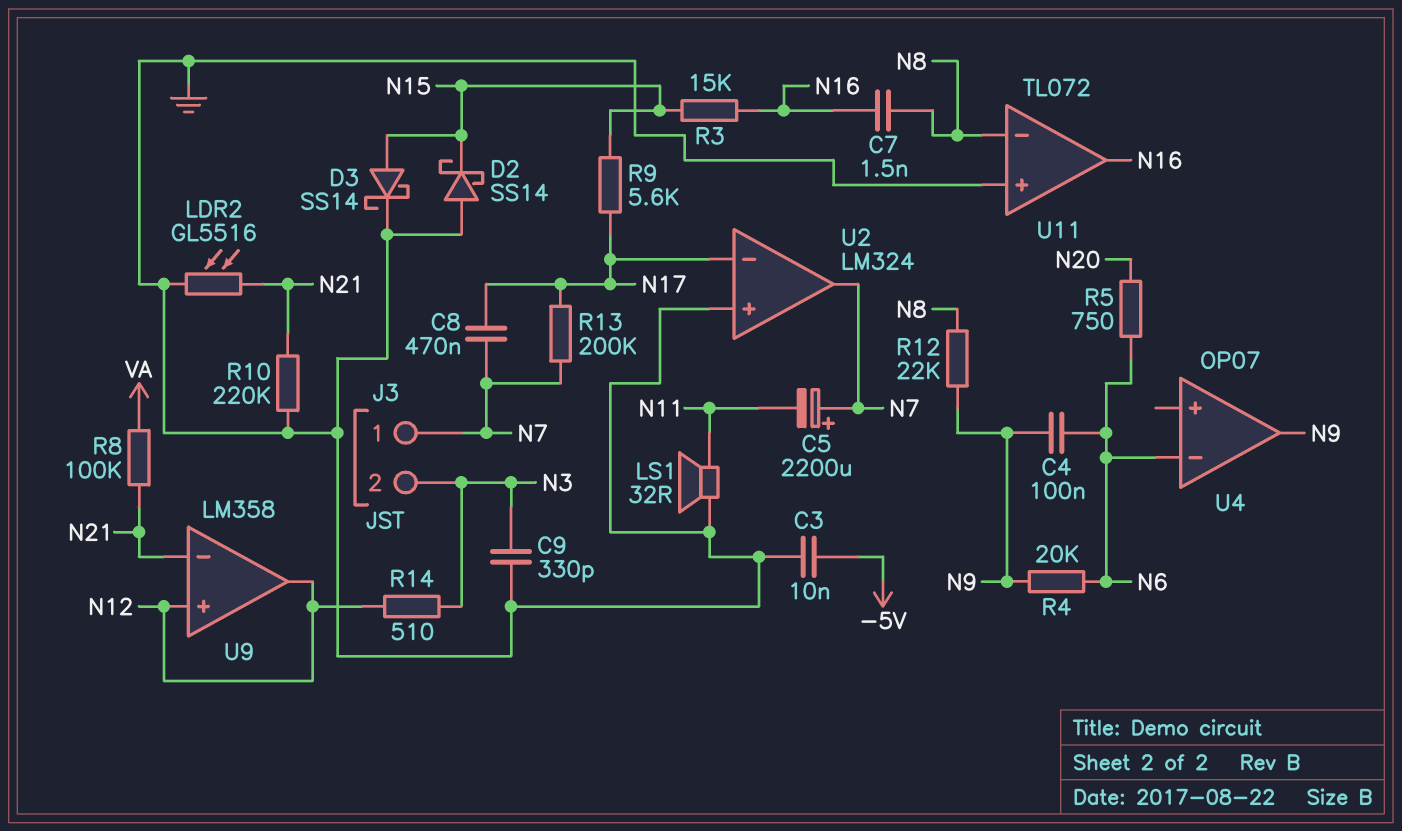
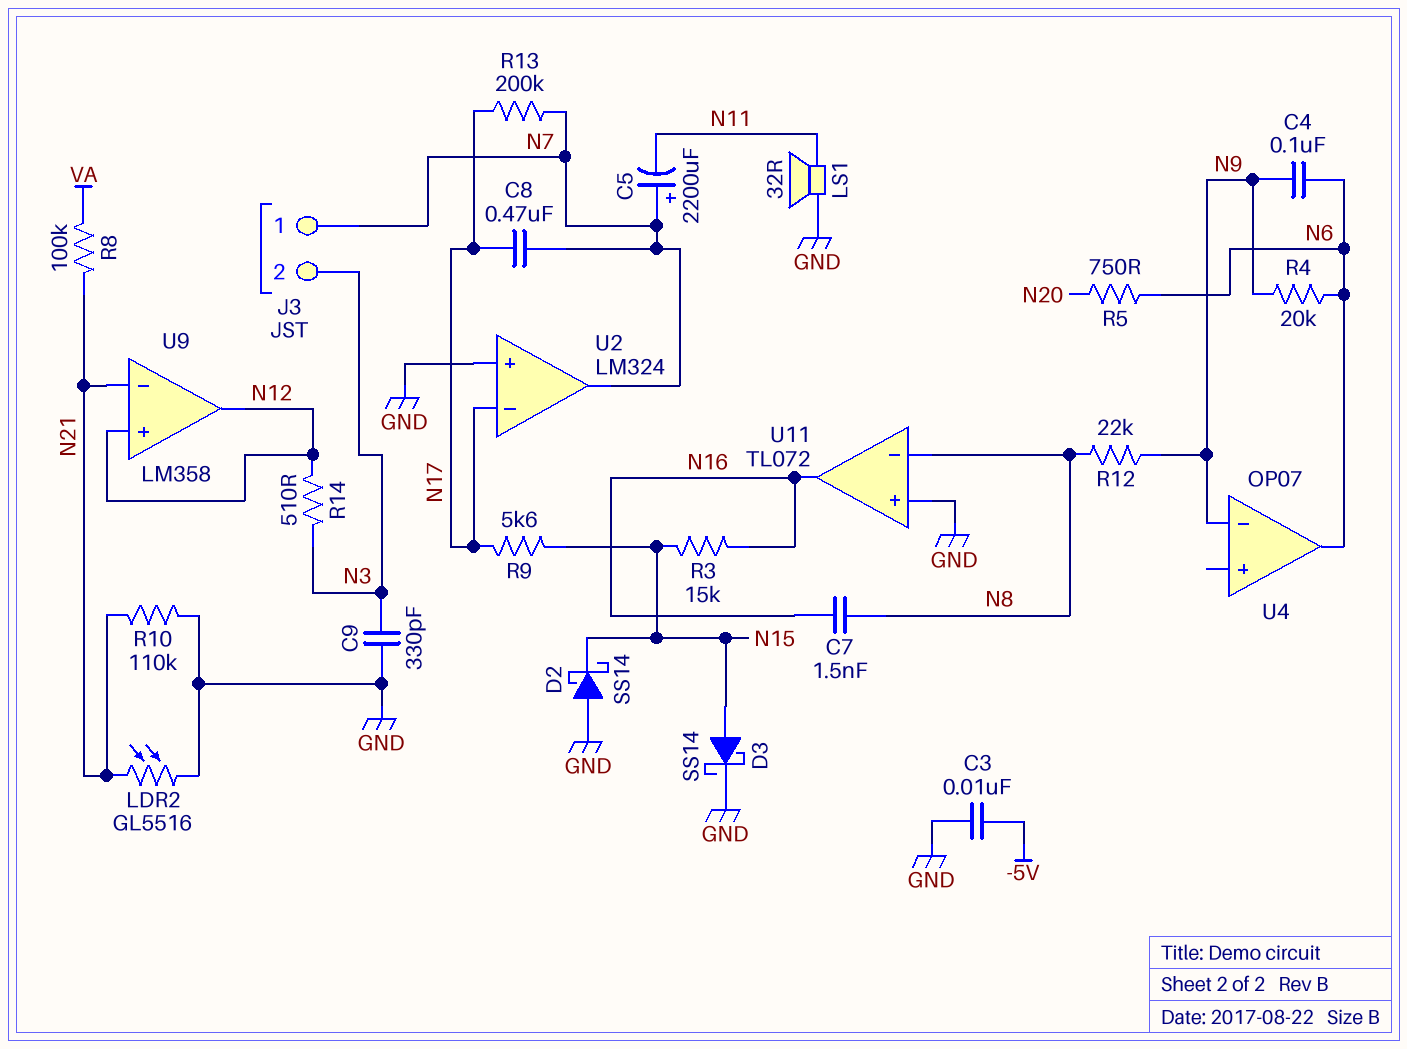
R10: 220k (GND, N21) -> 110k (GND, N21)
U4 pin in-: N6 -> N9
U4 pin out: N9 -> N6

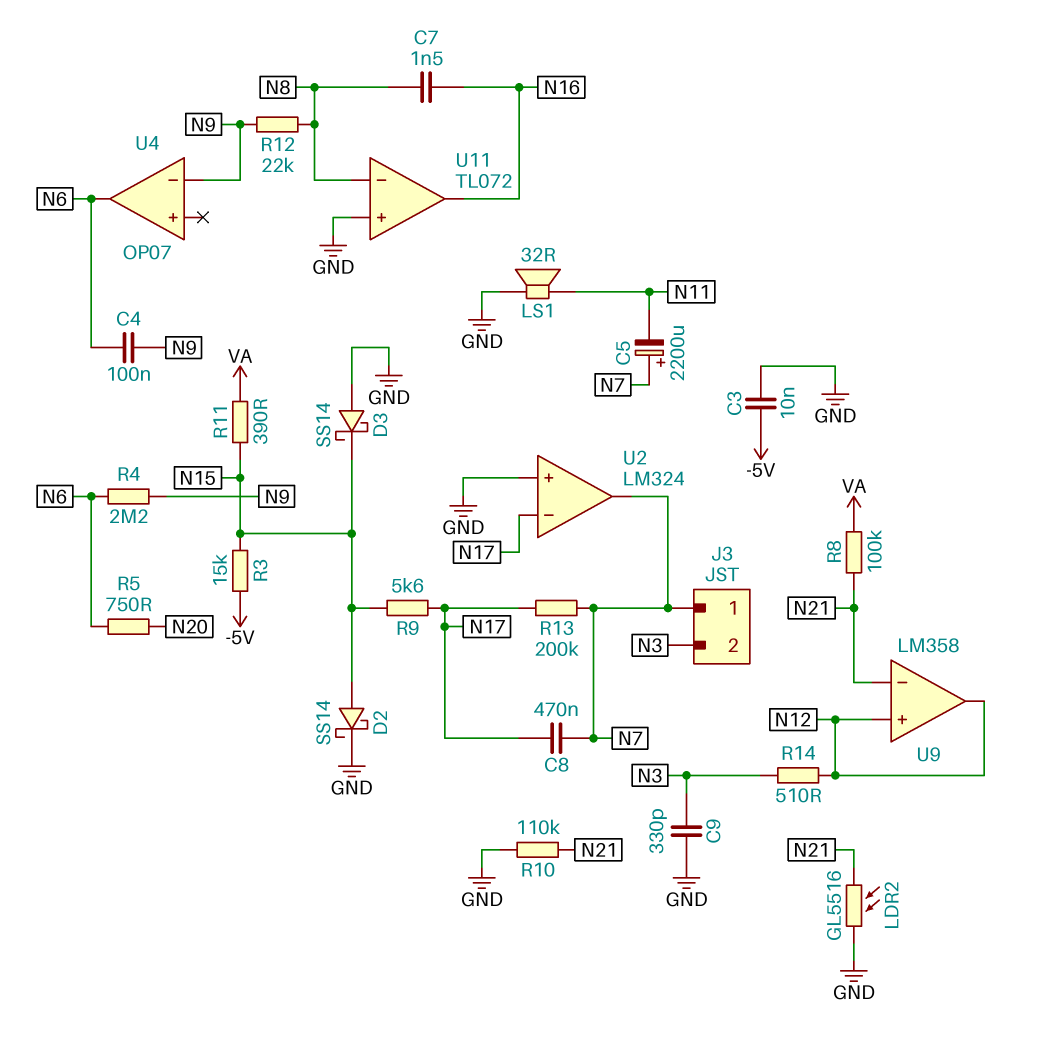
D2: schottky SS14 (A GND, K N15) -> schottky SS14 (A N15, K GND)
D3: schottky SS14 (A N15, K GND) -> schottky SS14 (A GND, K N15)
R3: 15k (N15, N16) -> 15k (-5V, N15)
R4: 20k (N6, N9) -> 2.2M (N6, N9)
R11: none -> 390 (N15, VA)

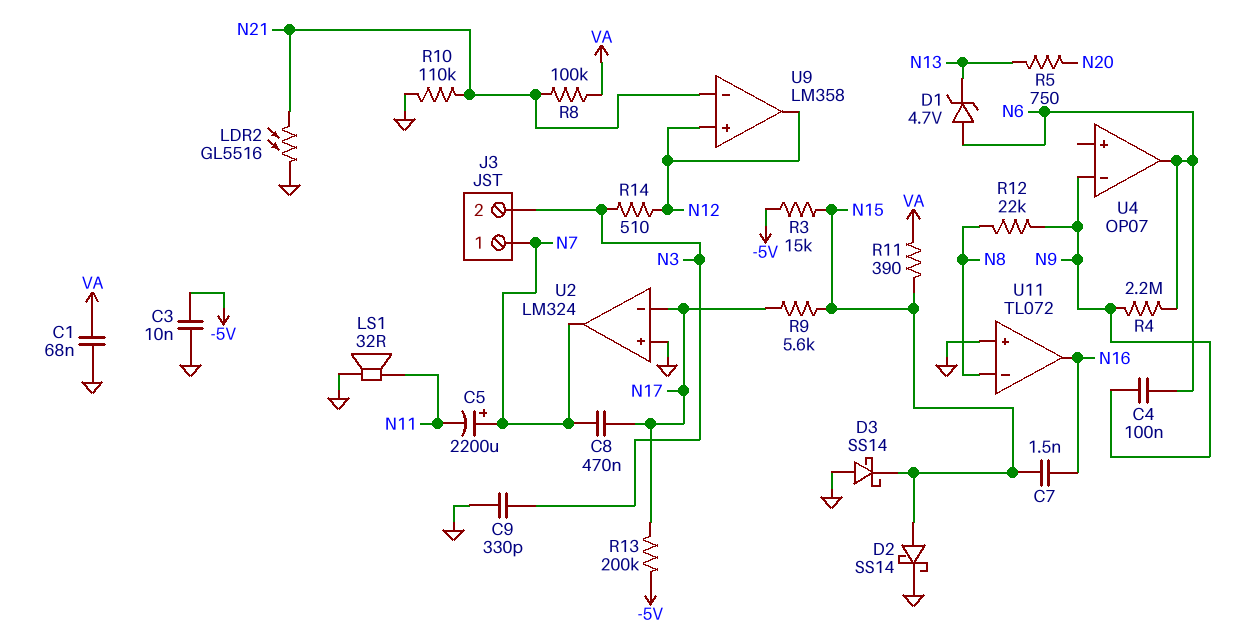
C1: none -> 68nF (GND, VA)
C7: 1.5nF (N8, N16) -> 1.5nF (N15, N16)
D1: none -> zener 4.7V (A N6, K N13)
R5: 750 (N6, N20) -> 750 (N13, N20)
R13: 200k (N7, N17) -> 200k (-5V, N17)

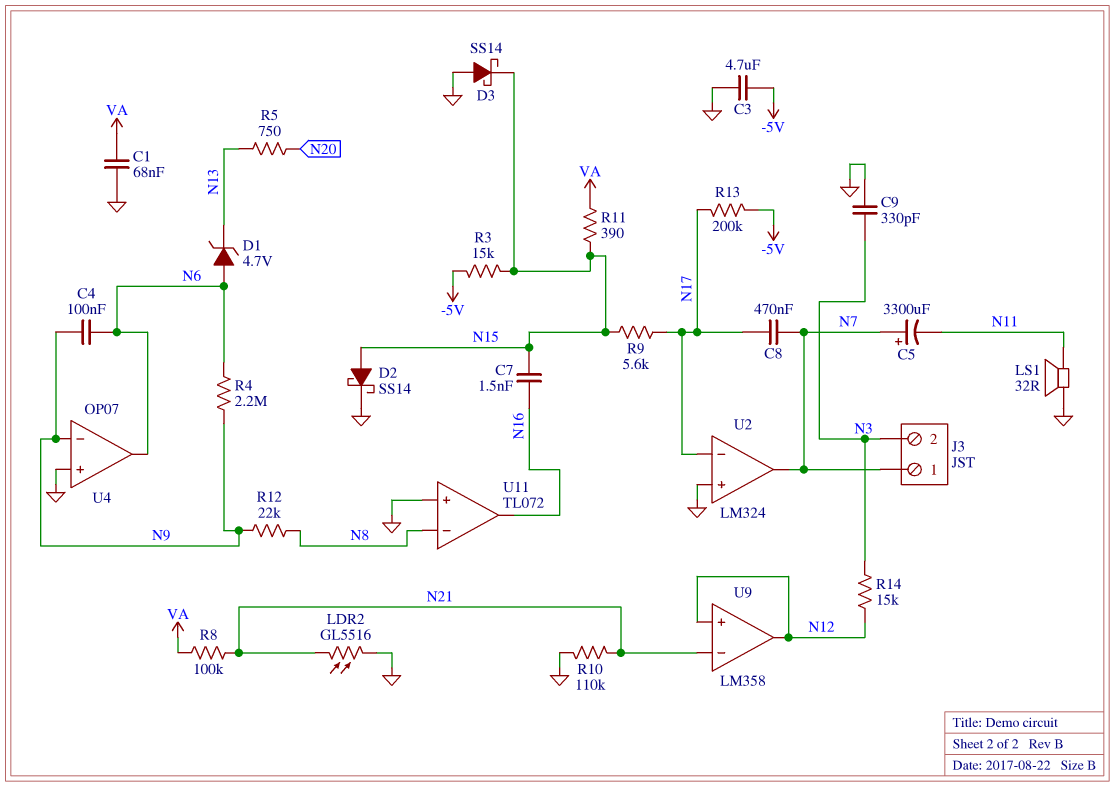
C3: 10nF (-5V, GND) -> 4.7uF (-5V, GND)
C5: 2200uF (plus N7, minus N11) -> 3300uF (plus N7, minus N11)
R14: 510 (N3, N12) -> 15k (N3, N12)
U4 pin in+: none -> GND

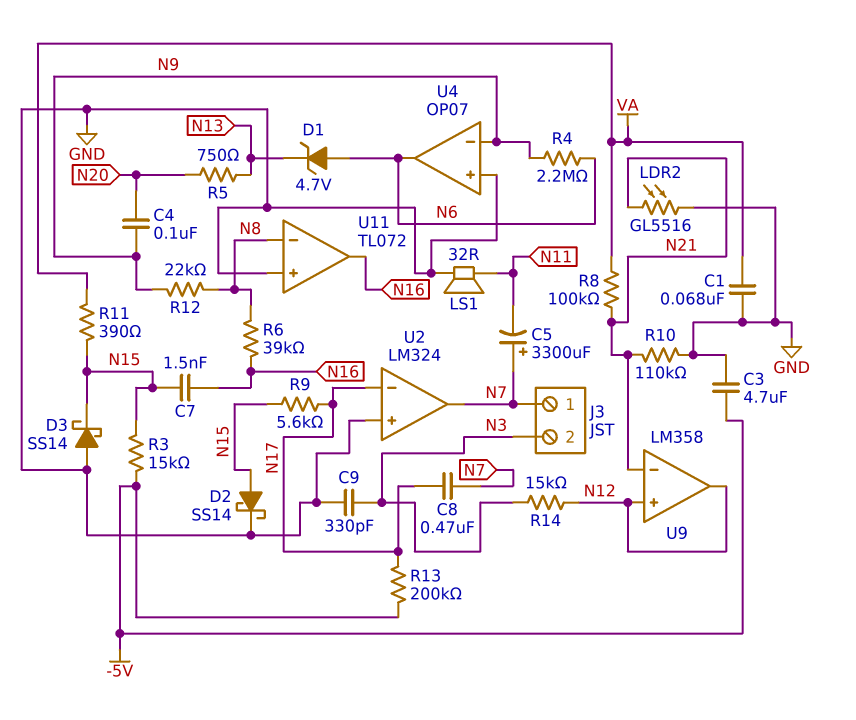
C4: 100nF (N6, N9) -> 100nF (N9, N20)
R6: none -> 39k (N8, N16)

